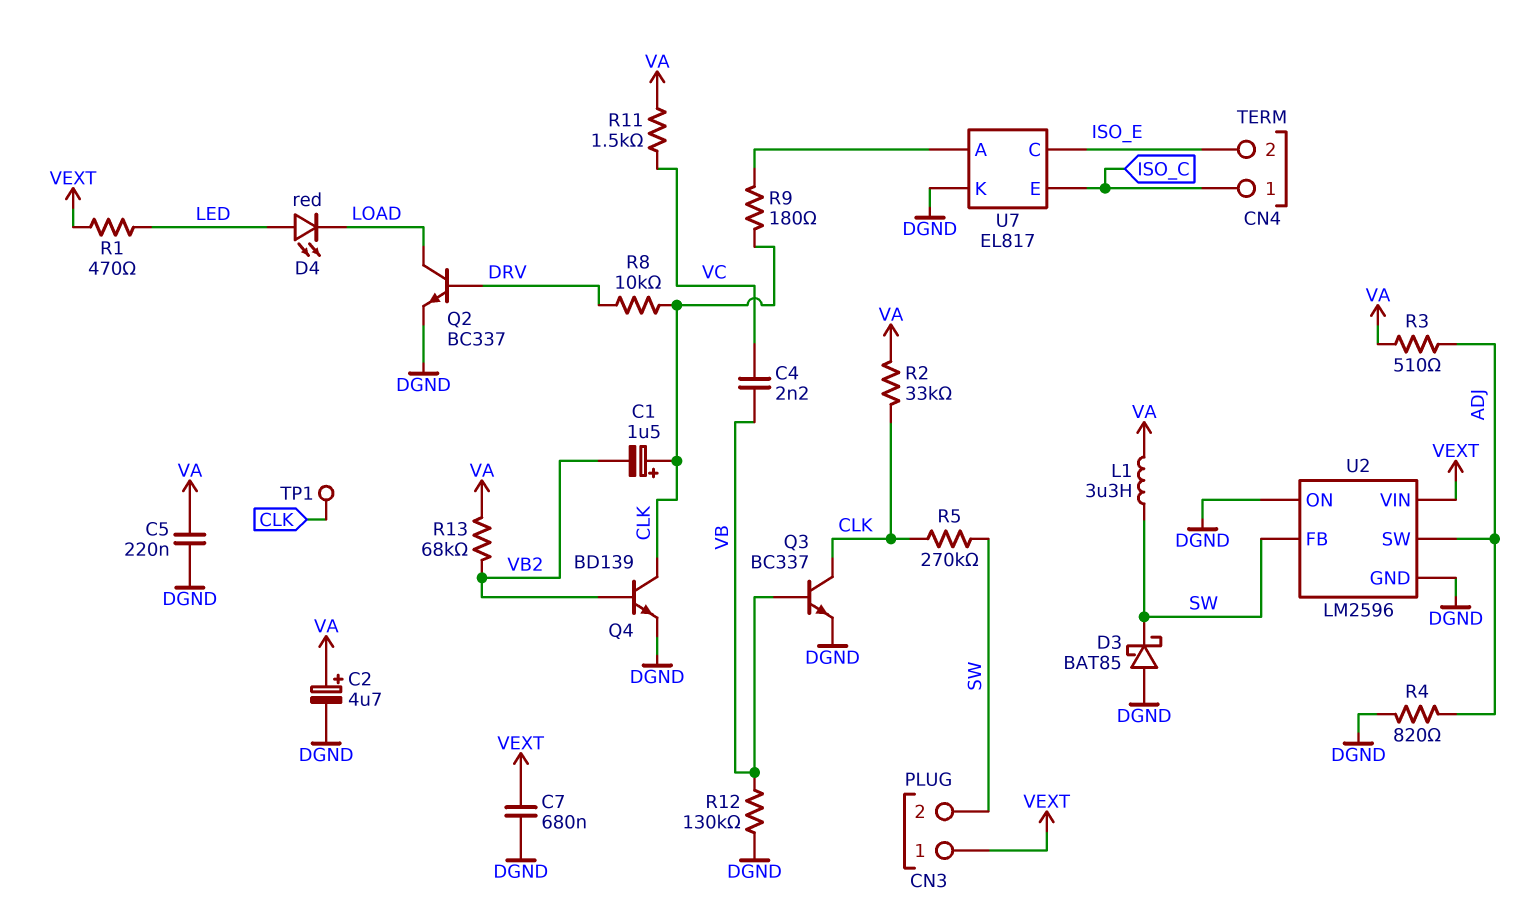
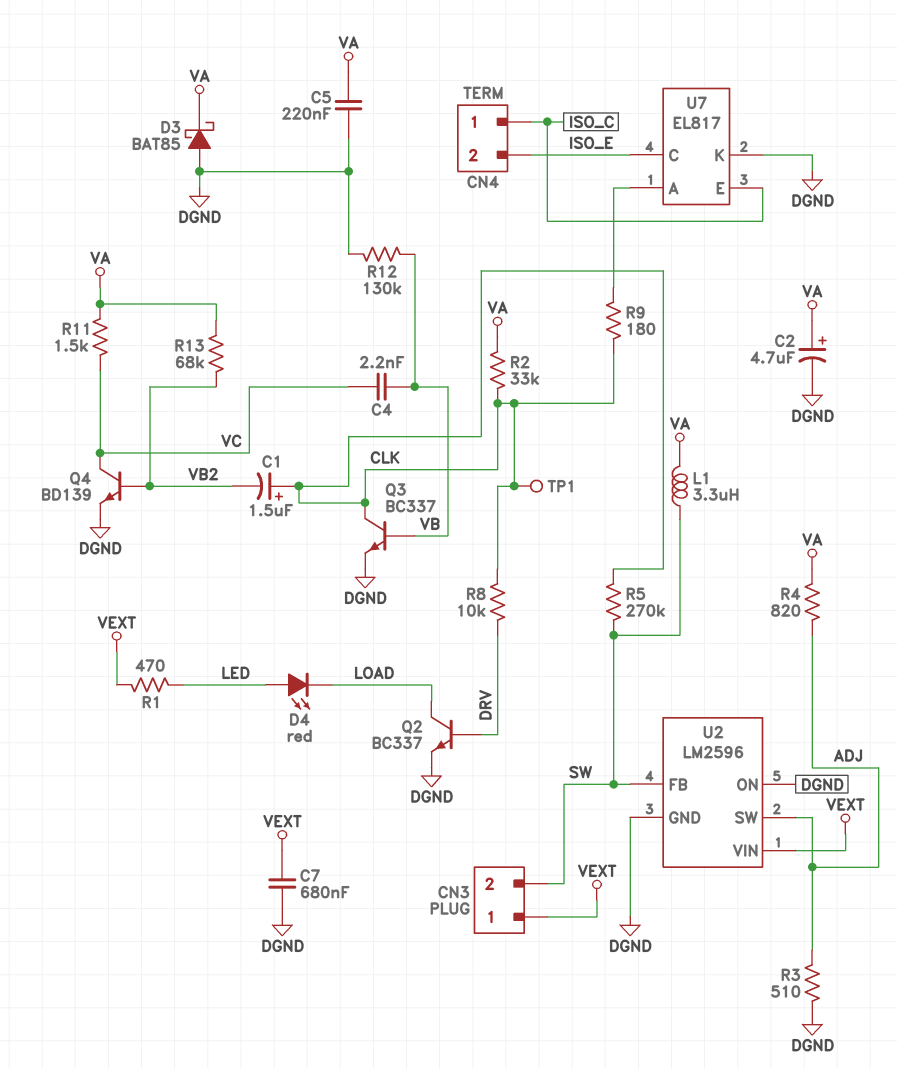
D3: schottky BAT85 (A DGND, K SW) -> schottky BAT85 (A DGND, K VA)
Q4: NPN BD139 (B VB2, C CLK, E DGND) -> NPN BD139 (B VB2, C VC, E DGND)
R3: 510 (ADJ, VA) -> 510 (ADJ, DGND)
R4: 820 (ADJ, DGND) -> 820 (ADJ, VA)

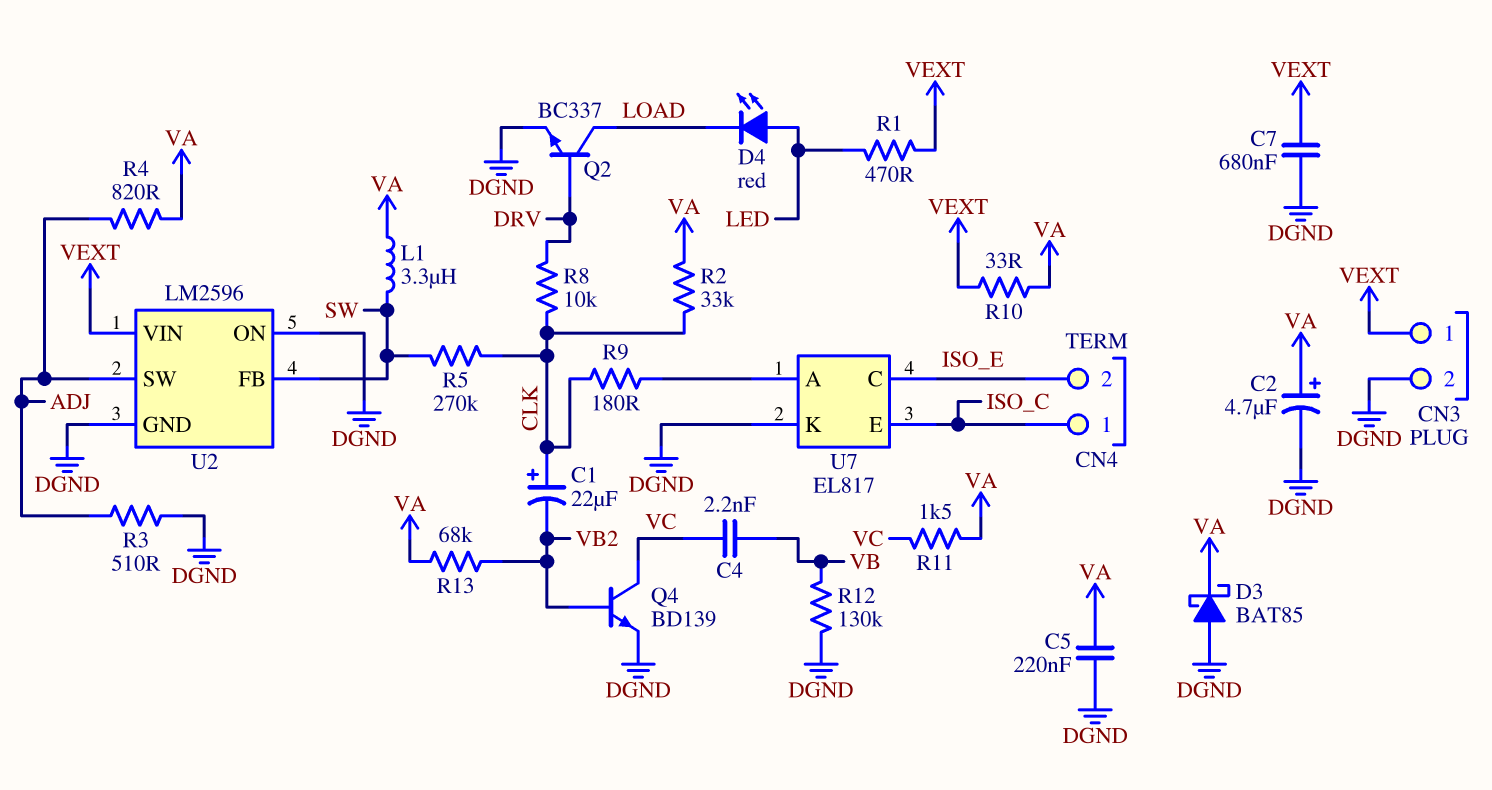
C1: 1.5uF (plus CLK, minus VB2) -> 22uF (plus CLK, minus VB2)
CN3 pin 2: SW -> DGND
Q3: NPN BC337 (B VB, C CLK, E DGND) -> none
R10: none -> 33 (VA, VEXT)
TP1: test point (CLK) -> none

